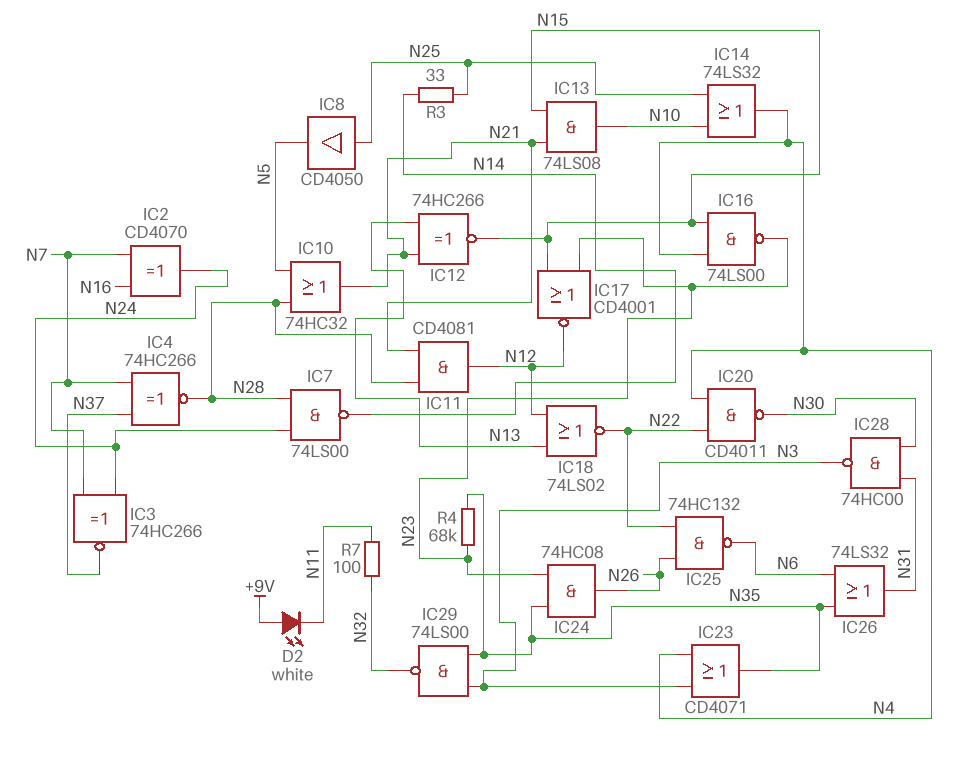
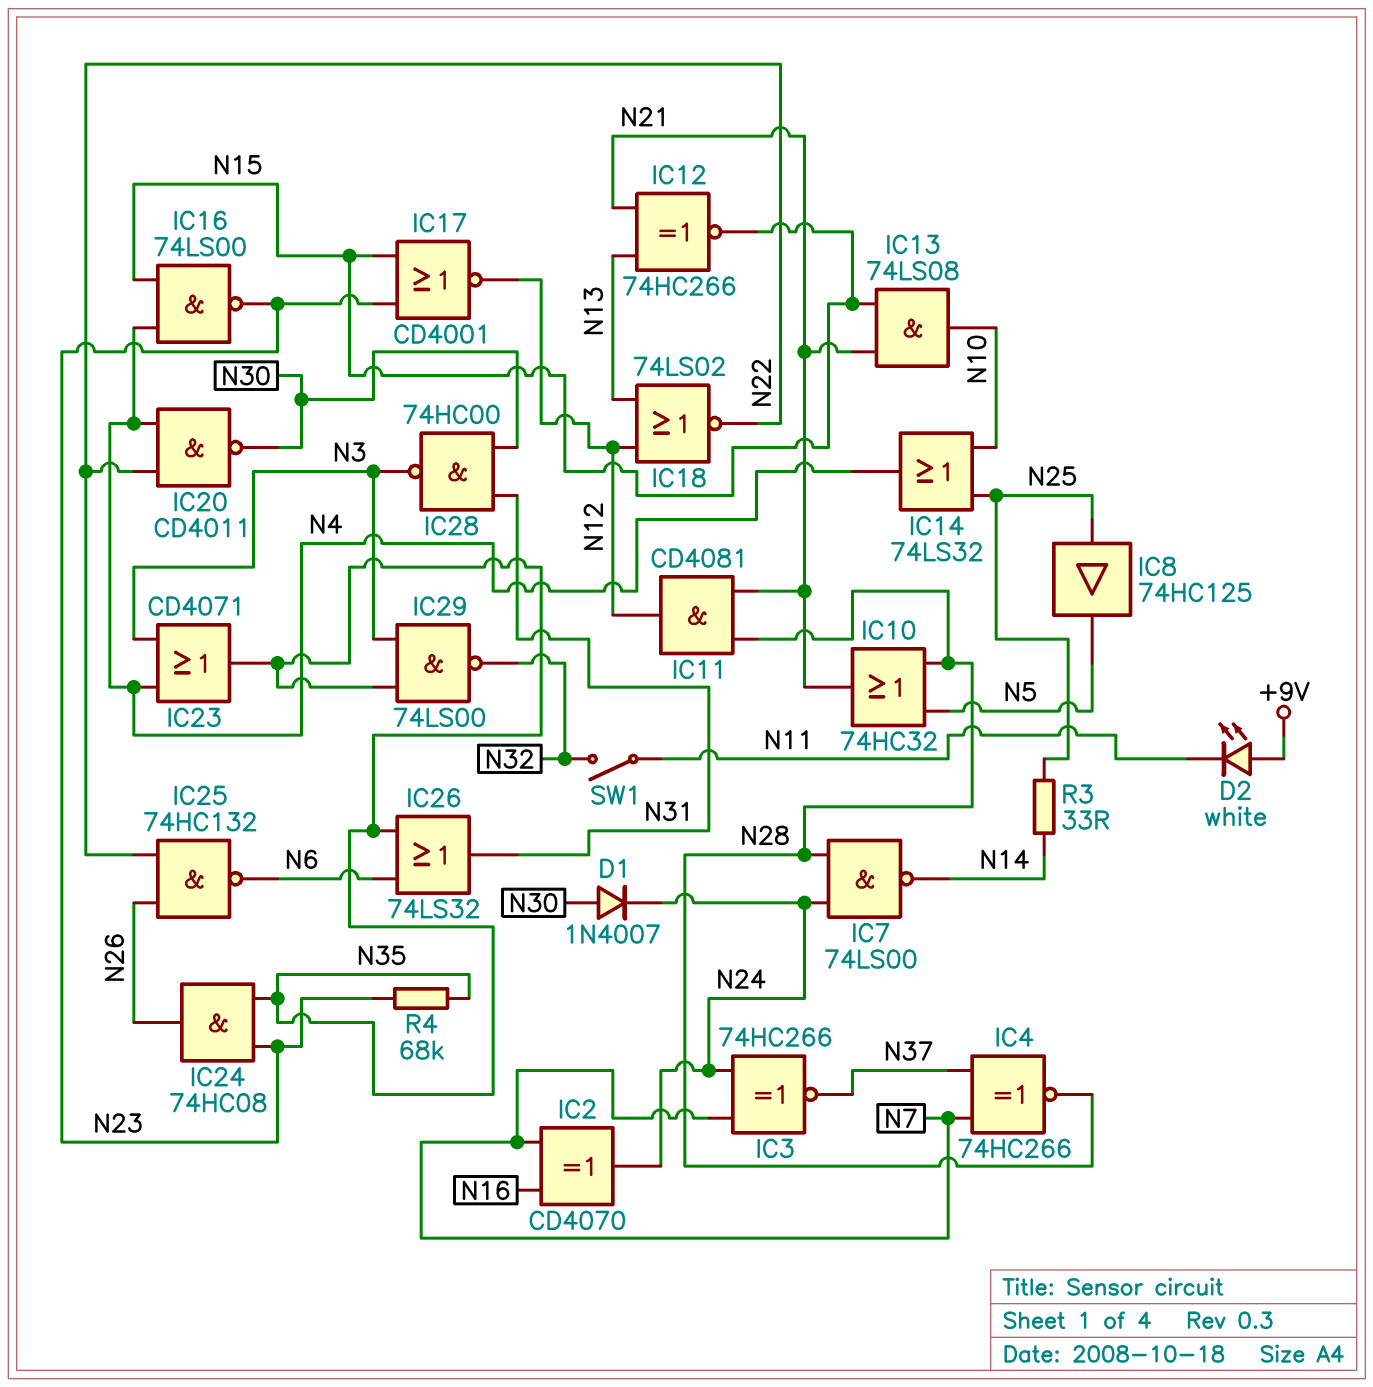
D1: none -> diode 1N4007 (A N30, K N24)
IC8: buffer CD4050 (in N25, out N5) -> buffer 74HC125 (in N25, out N5)
R7: 100 (N11, N32) -> none
SW1: none -> switch (N11, N32)

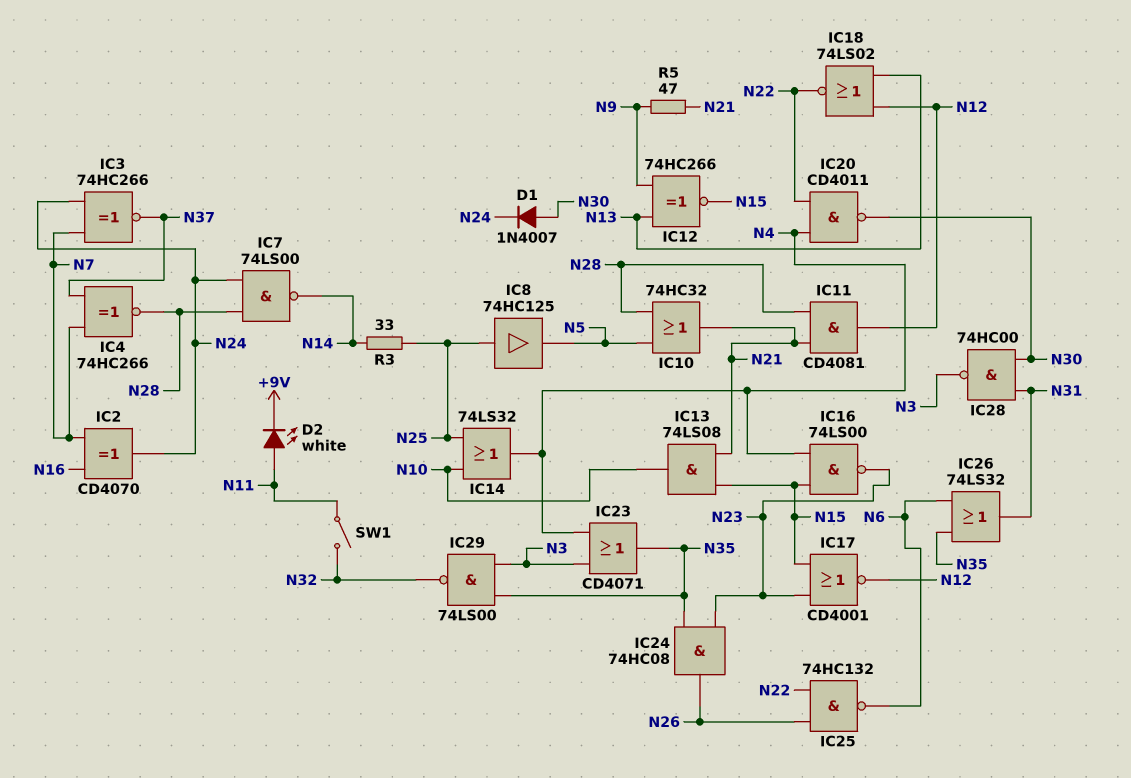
D2: LED white (A +9V, K N11) -> LED white (A N11, K +9V)
IC12: XNOR 74HC266 (in N13, in N21, out N15) -> XNOR 74HC266 (in N9, in N13, out N15)
R4: 68k (N23, N35) -> none
R5: none -> 47 (N9, N21)

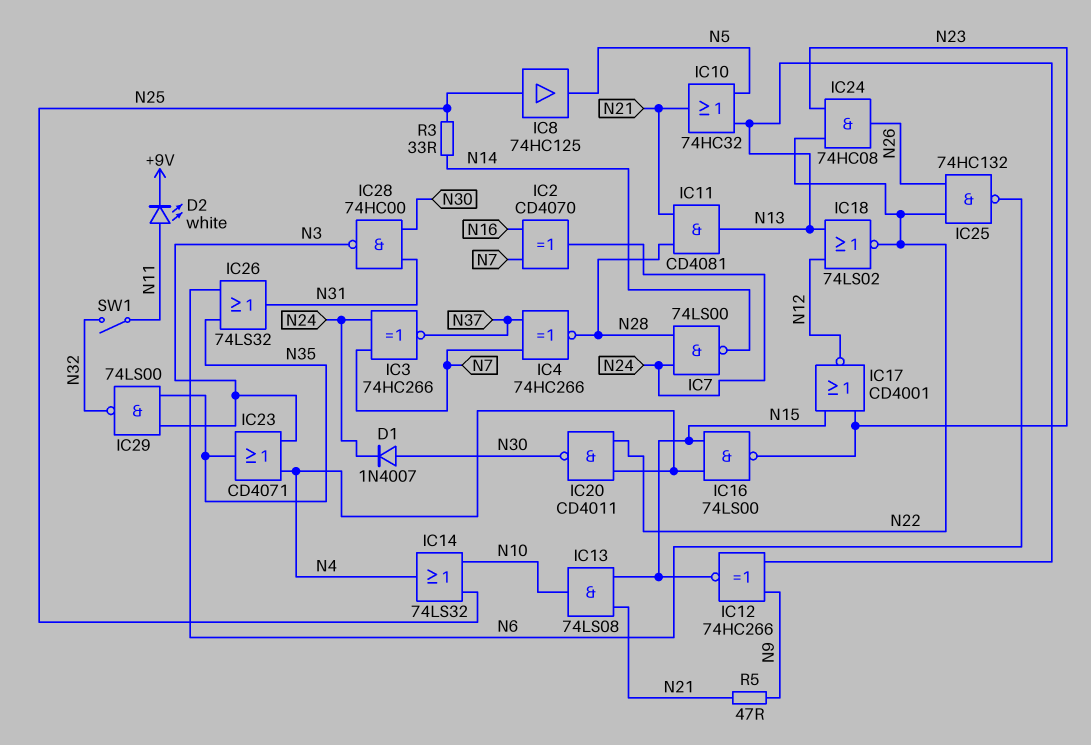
IC10: OR 74HC32 (in N5, in N28, out N21) -> OR 74HC32 (in N5, in N13, out N21)
IC11: AND CD4081 (in N21, in N28, out N12) -> AND CD4081 (in N21, in N28, out N13)
IC24: AND 74HC08 (in N23, in N35, out N26) -> AND 74HC08 (in N22, in N23, out N26)

